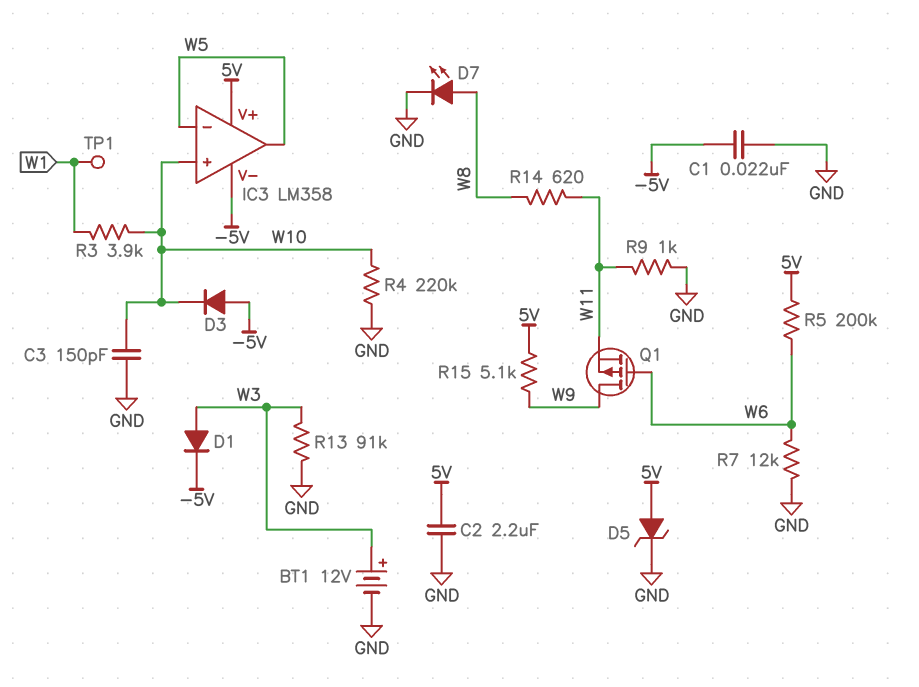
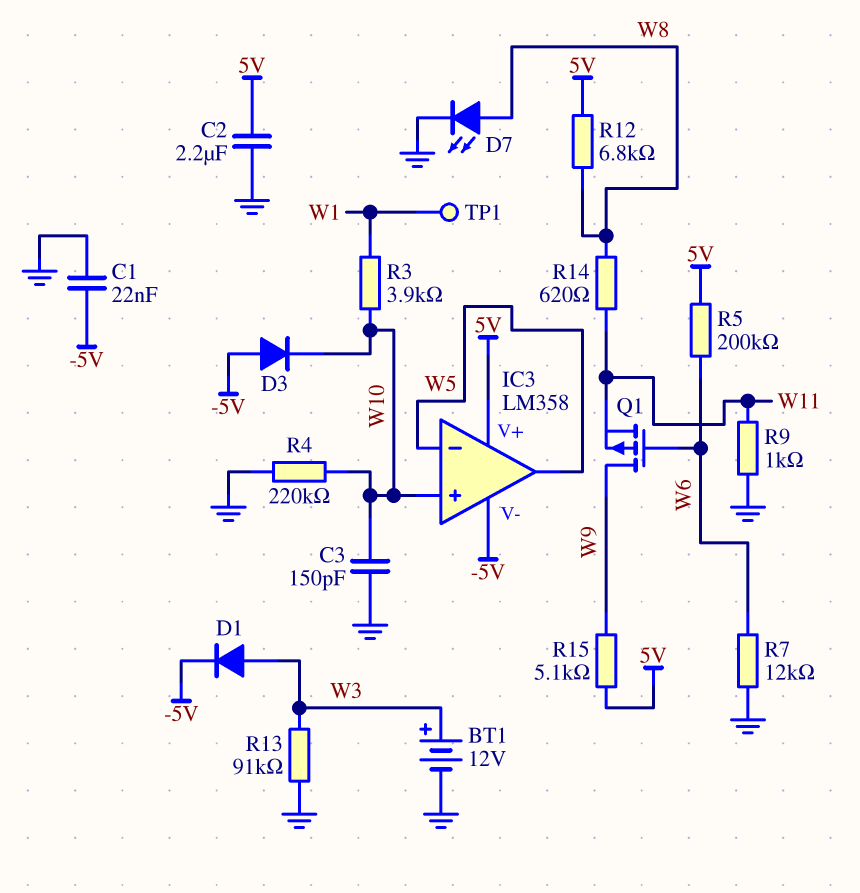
D5: zener (A 5V, K GND) -> none
R12: none -> 6.8k (5V, W8)

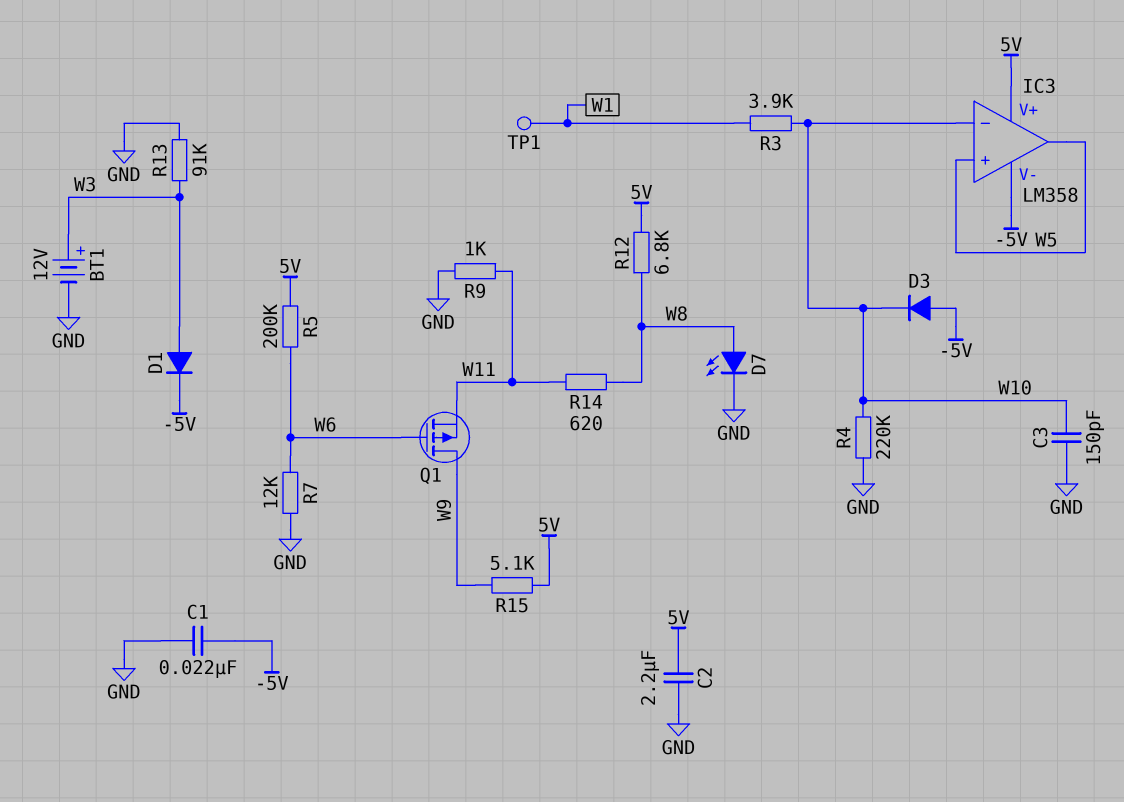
IC3 pin in+: W10 -> W5
IC3 pin in-: W5 -> W10

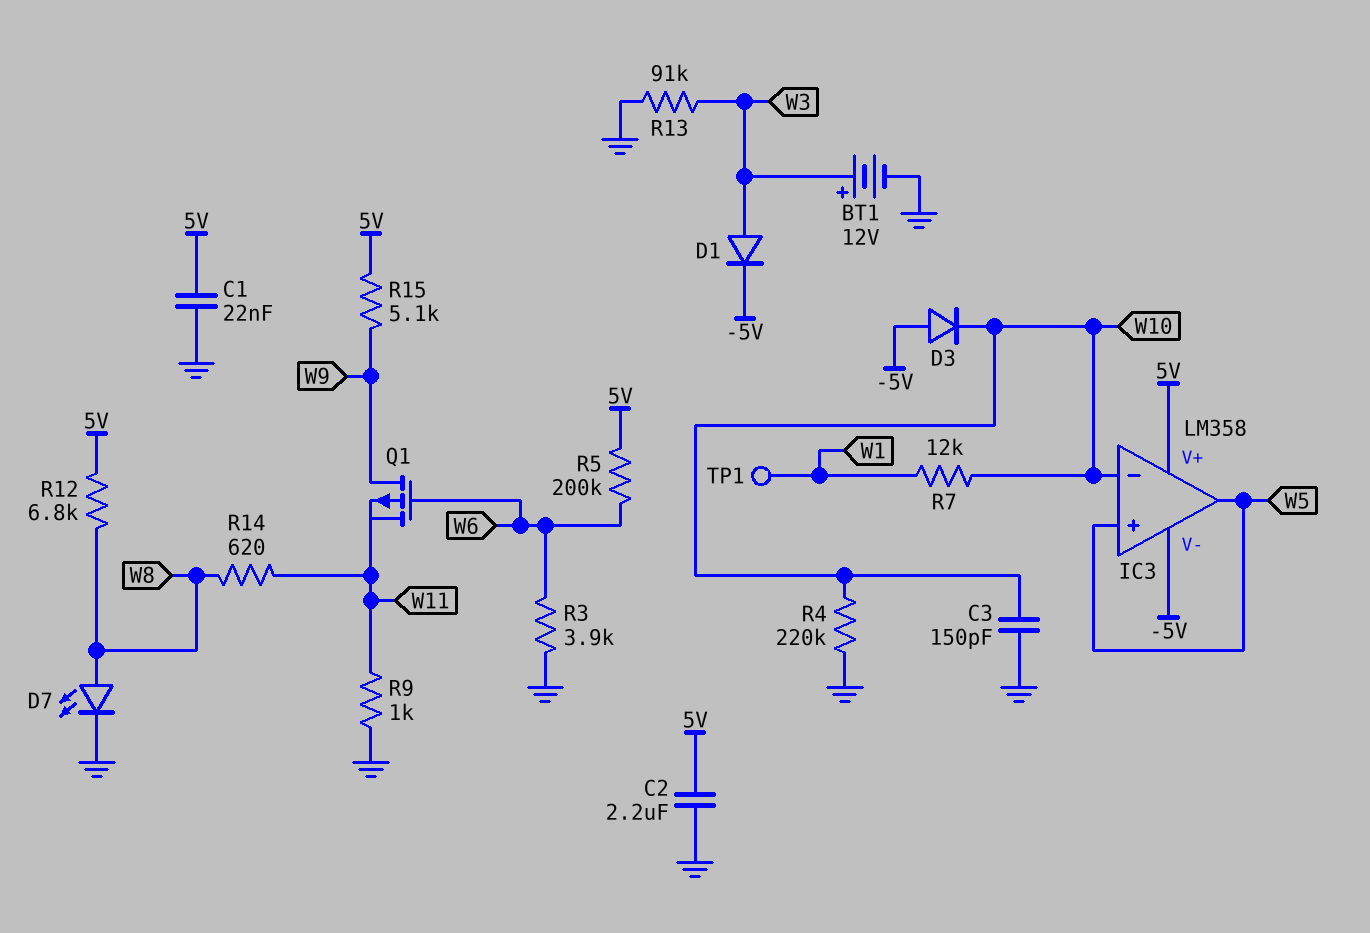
C1: 22nF (-5V, GND) -> 22nF (5V, GND)
R3: 3.9k (W1, W10) -> 3.9k (GND, W6)
R7: 12k (GND, W6) -> 12k (W1, W10)

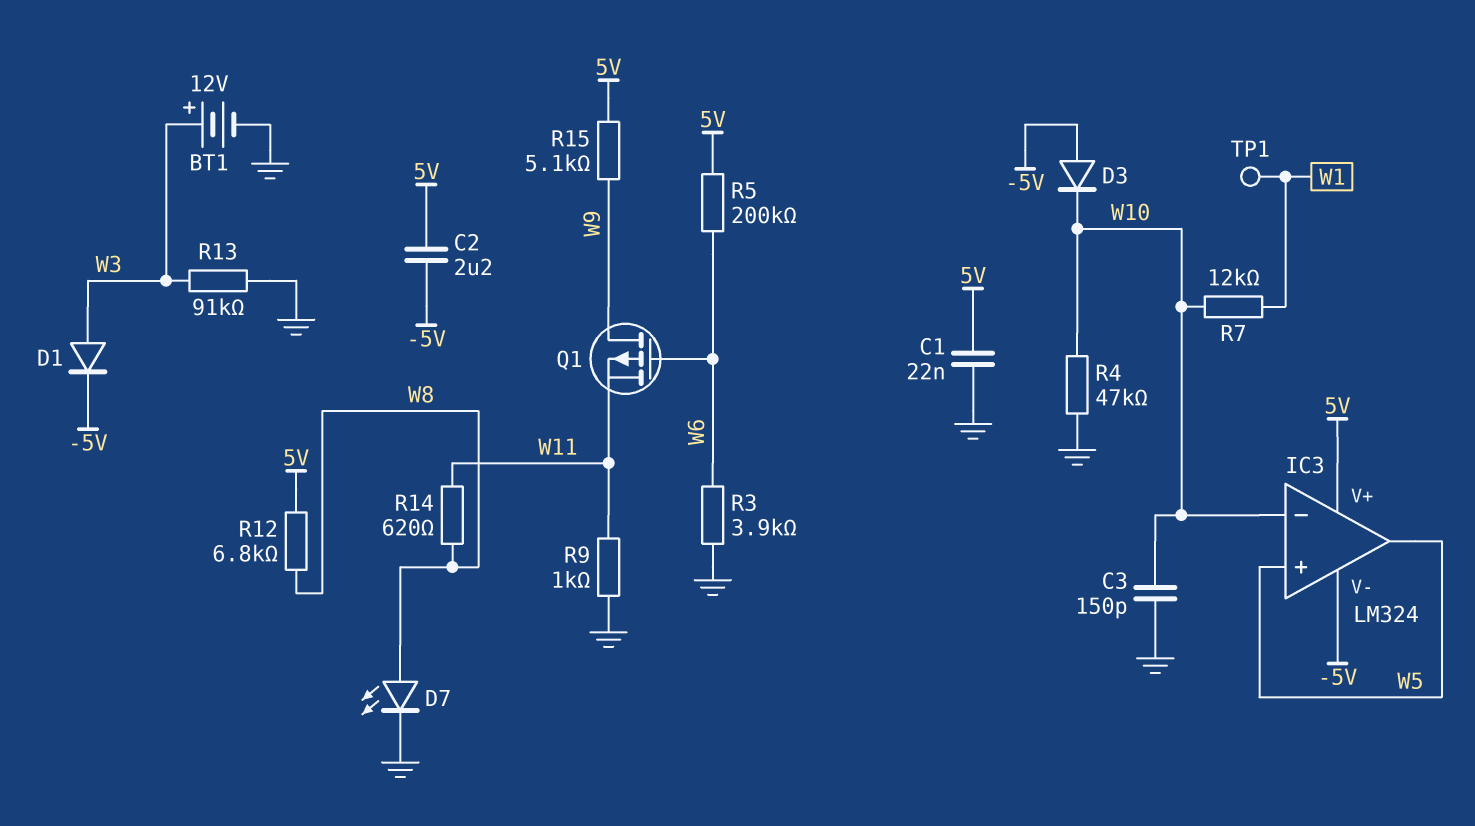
C2: 2.2uF (5V, GND) -> 2.2uF (-5V, 5V)
IC3: LM358 -> LM324
R4: 220k (GND, W10) -> 47k (GND, W10)

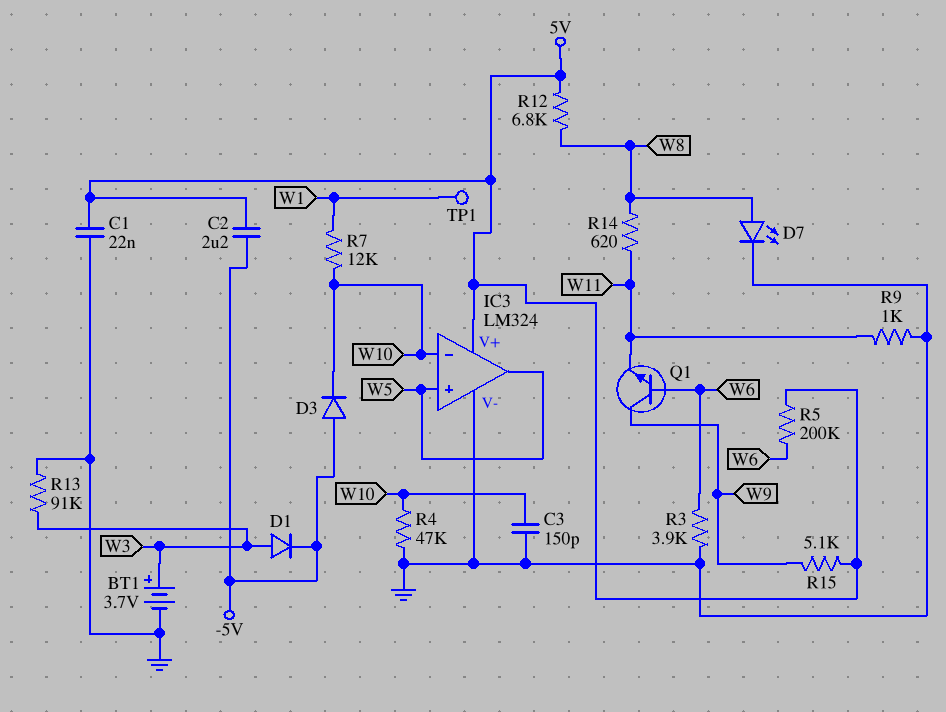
BT1: 12V (plus W3, minus GND) -> 3.7V (plus W3, minus GND)
IC3 pin V-: -5V -> GND
Q1: PMOS (G W6, D W9, S W11) -> NPN (B W6, C W9, E W11)

